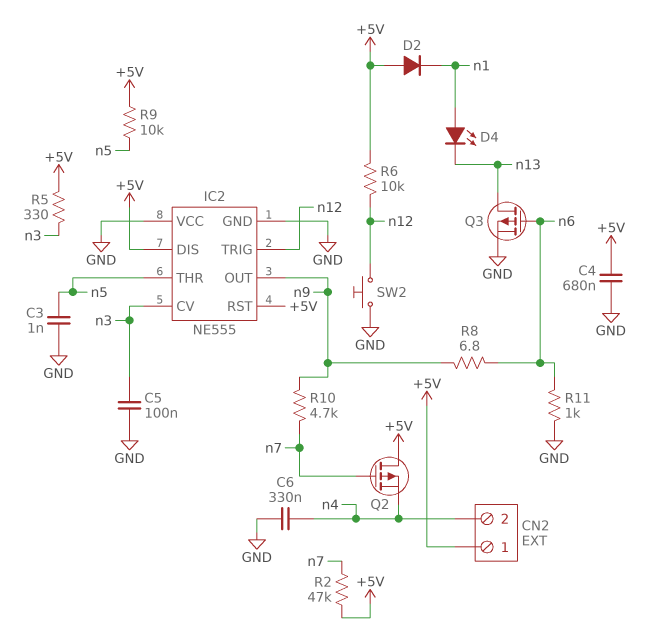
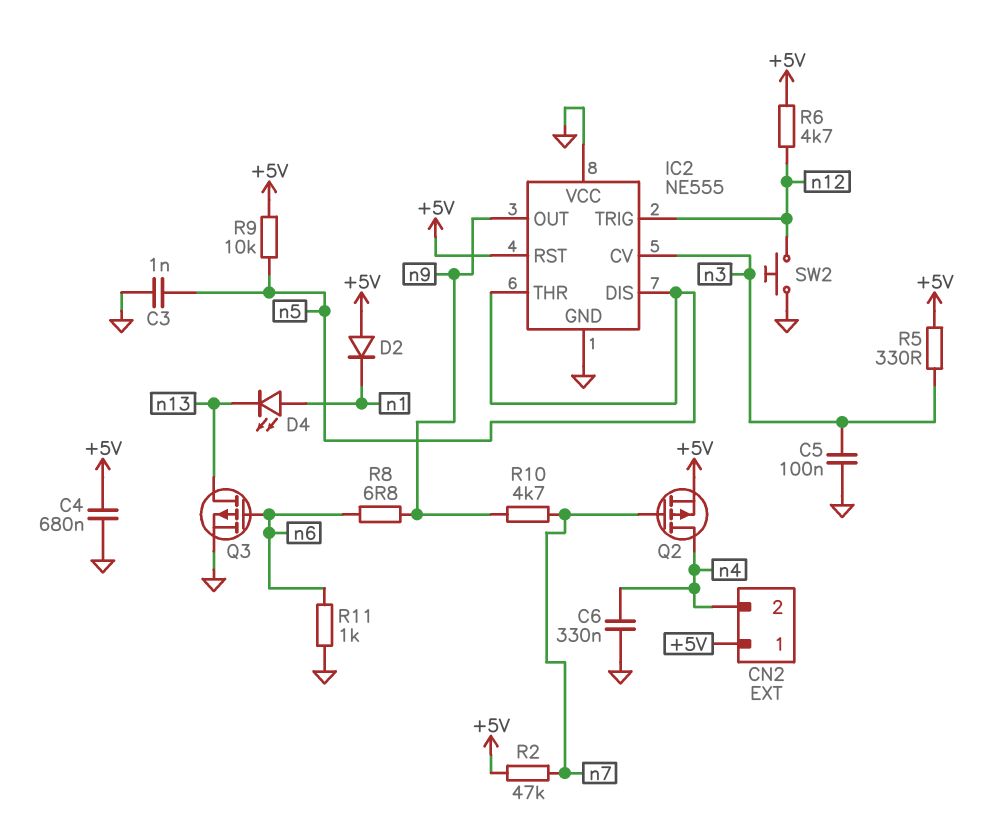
IC2 pin DIS: +5V -> n5
Q2: PMOS (G n7, D +5V, S n4) -> PMOS (G n7, D n4, S +5V)
R6: 10k (+5V, n12) -> 4.7k (+5V, n12)

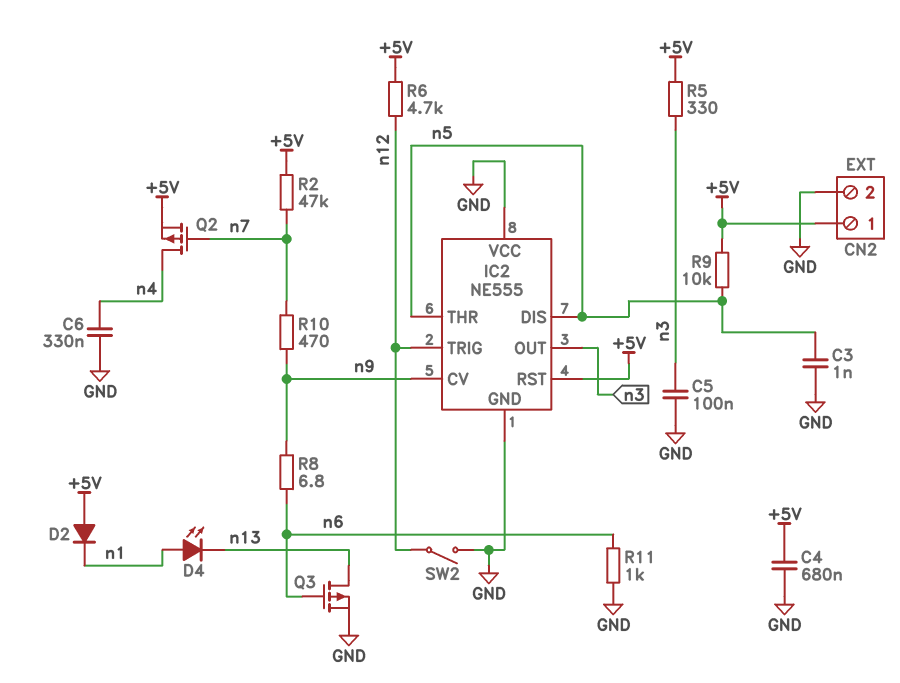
CN2 pin 2: n4 -> GND
IC2 pin CV: n3 -> n9
IC2 pin OUT: n9 -> n3
R10: 4.7k (n7, n9) -> 470 (n7, n9)
SW2: button (GND, n12) -> switch (GND, n12)

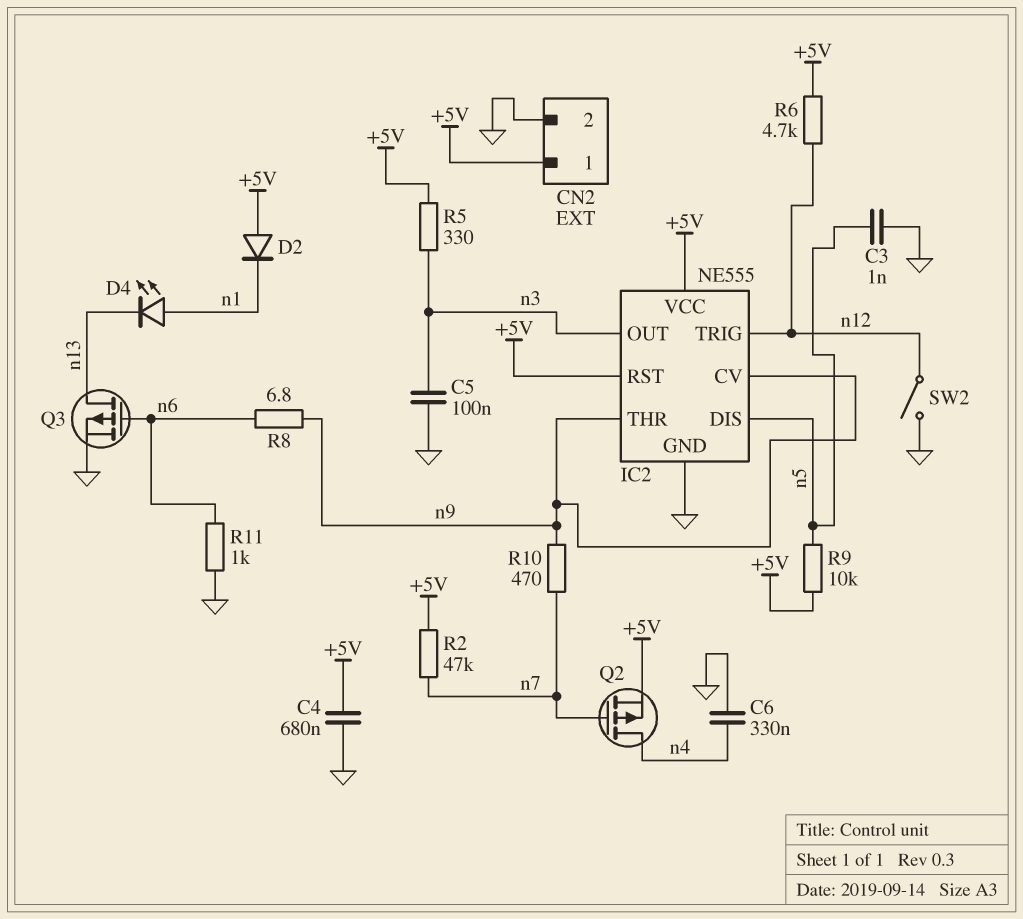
IC2 pin THR: n5 -> n9
IC2 pin VCC: GND -> +5V

